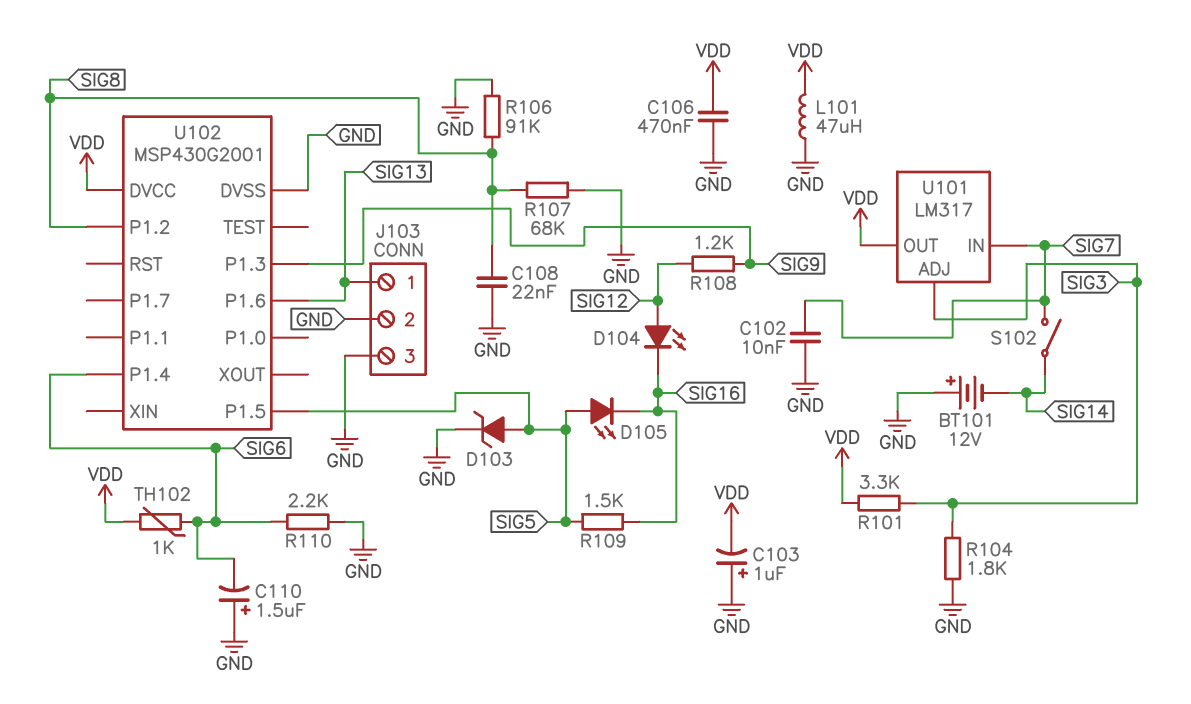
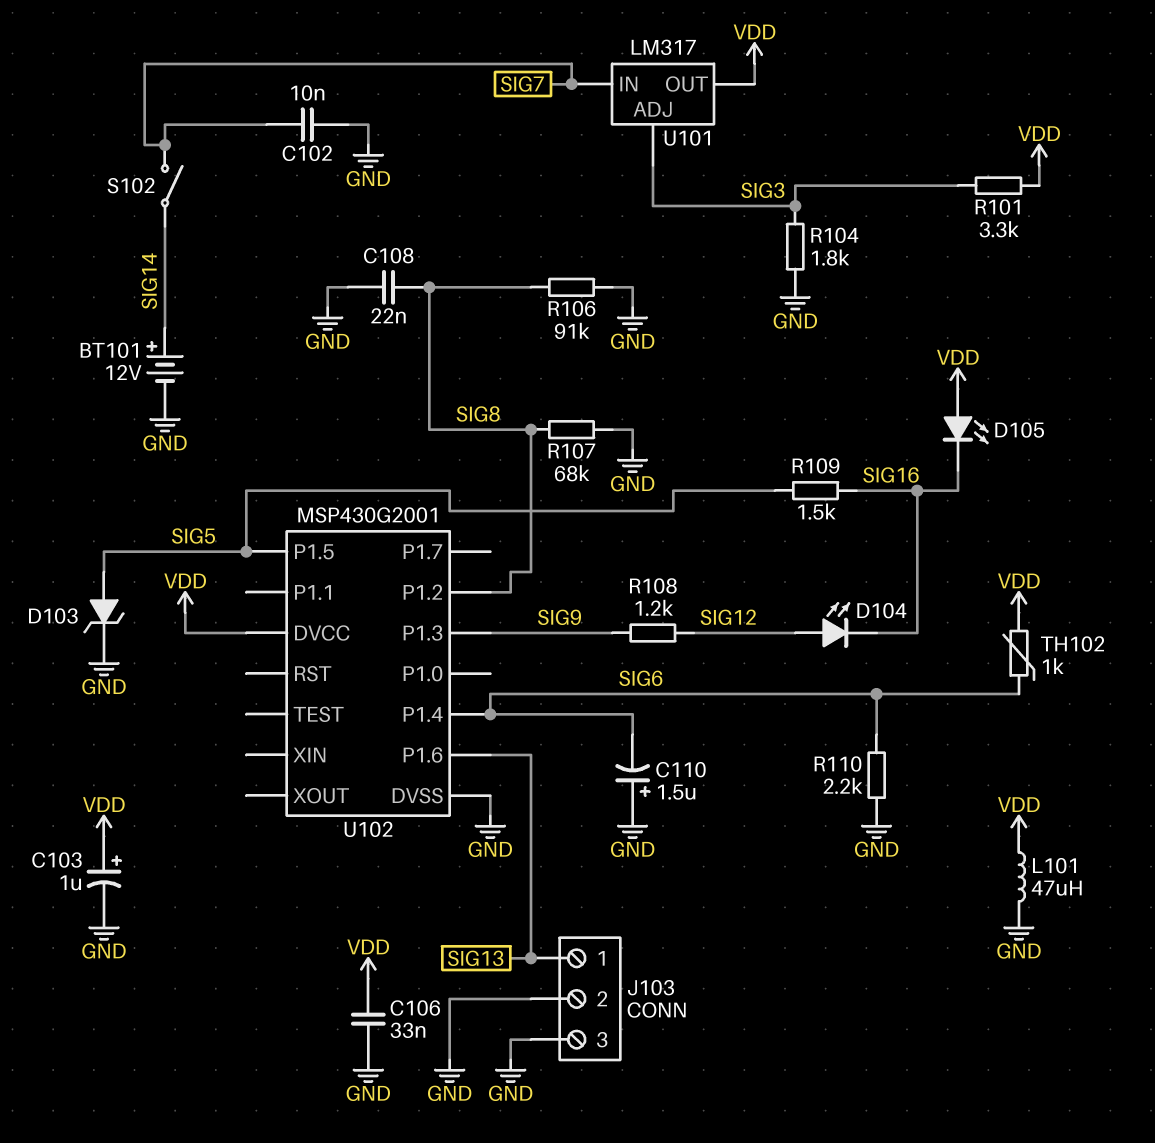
BT101: 12V (plus GND, minus SIG14) -> 12V (plus SIG14, minus GND)
C103: 1uF (plus GND, minus VDD) -> 1uF (plus VDD, minus GND)
C106: 470nF (GND, VDD) -> 33nF (GND, VDD)
D105: LED (A SIG5, K SIG16) -> LED (A VDD, K SIG16)

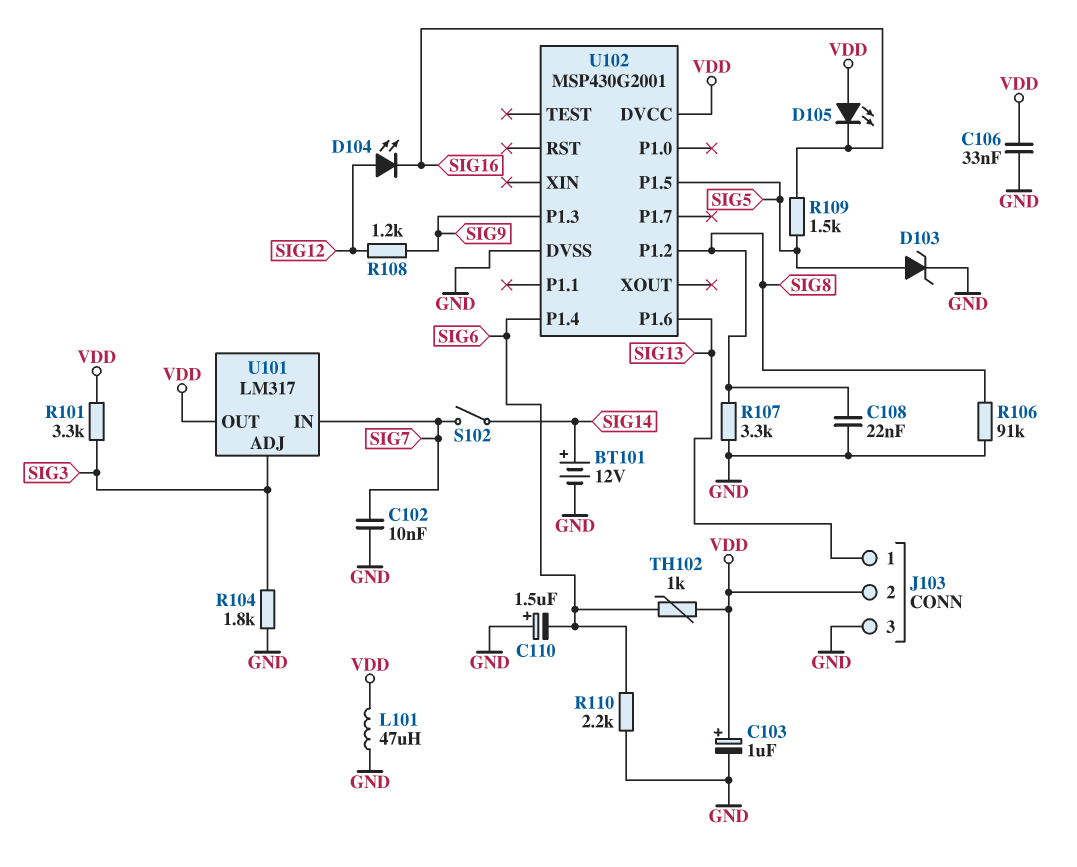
J103 pin 2: GND -> VDD
R107: 68k (GND, SIG8) -> 3.3k (GND, SIG8)

